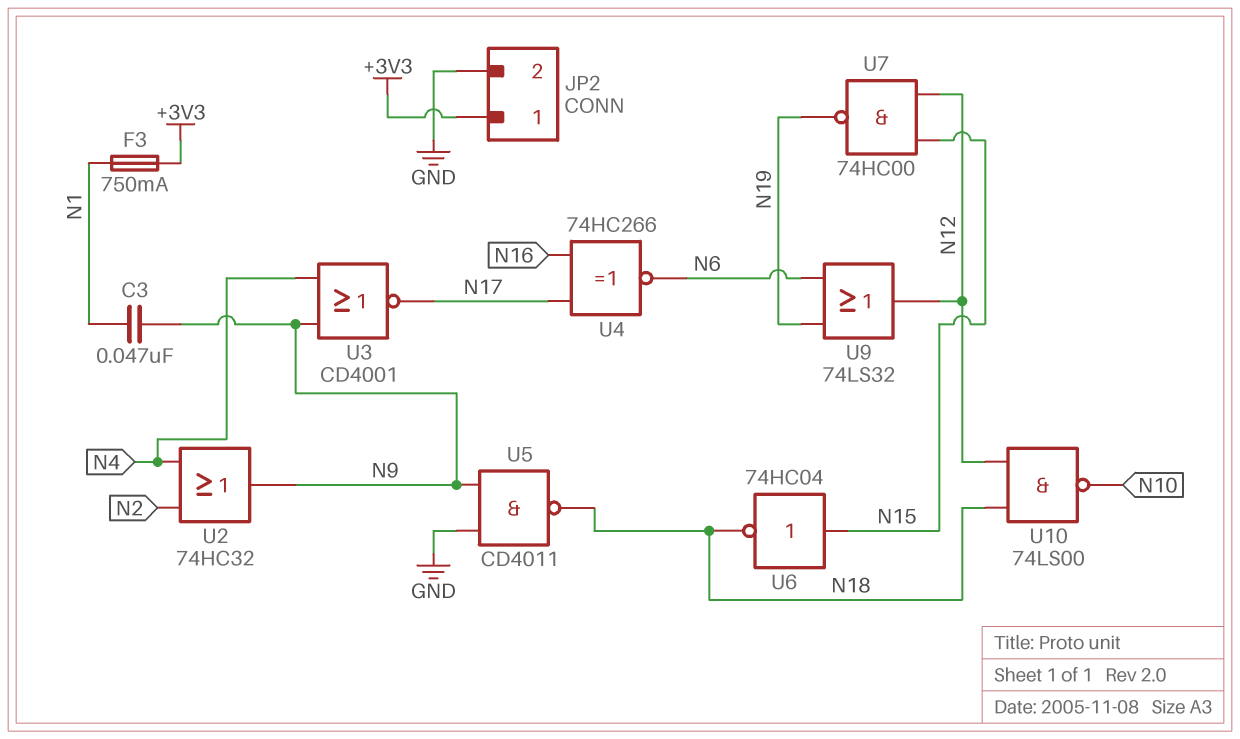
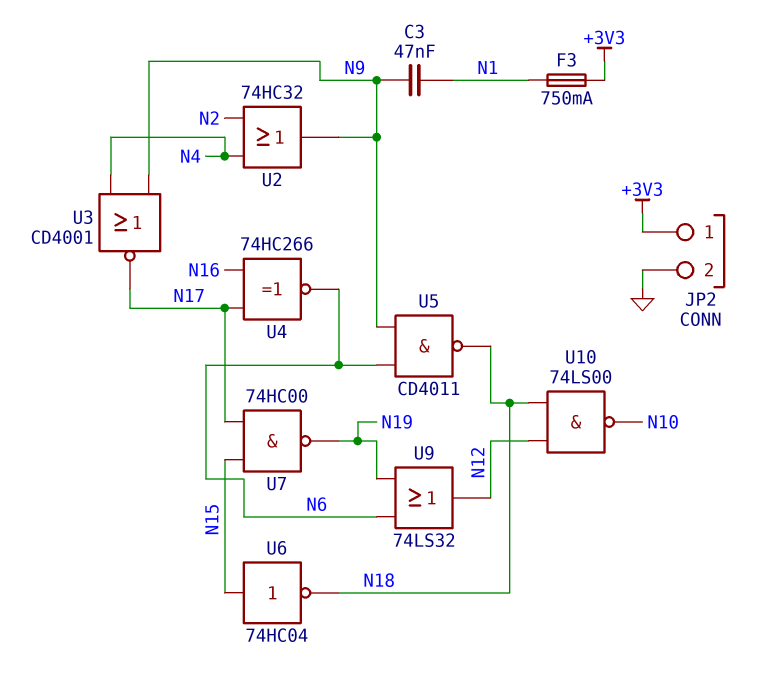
U5: NAND CD4011 (in GND, in N9, out N18) -> NAND CD4011 (in N6, in N9, out N18)
U7: NAND 74HC00 (in N12, in N15, out N19) -> NAND 74HC00 (in N15, in N17, out N19)

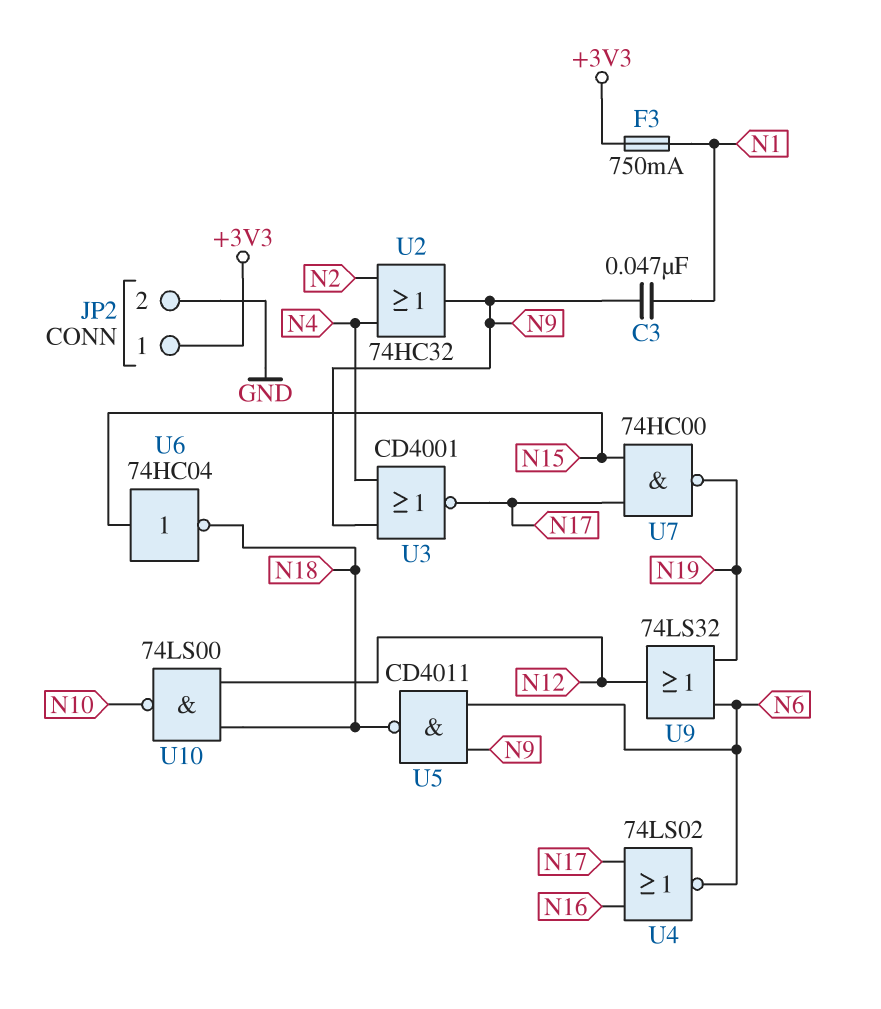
U4: XNOR 74HC266 (in N16, in N17, out N6) -> NOR 74LS02 (in N16, in N17, out N6)

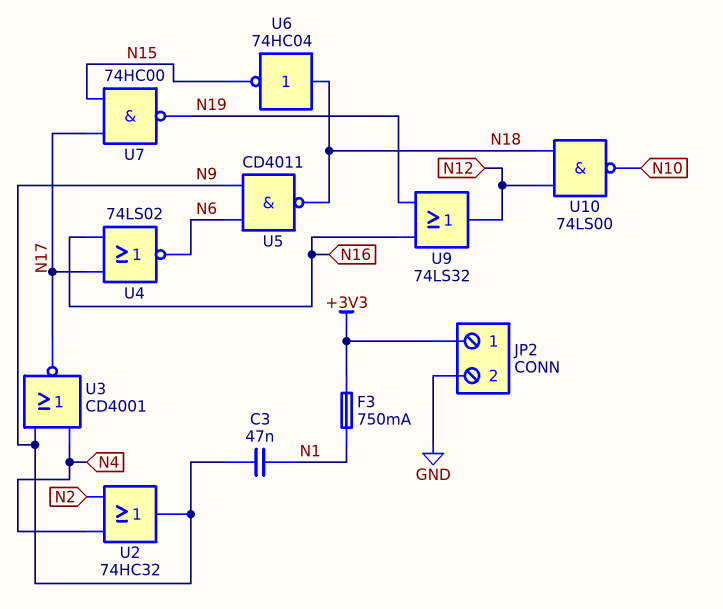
U6: NOT 74HC04 (in N15, out N18) -> NOT 74HC04 (in N18, out N15)
U9: OR 74LS32 (in N6, in N19, out N12) -> OR 74LS32 (in N16, in N19, out N12)

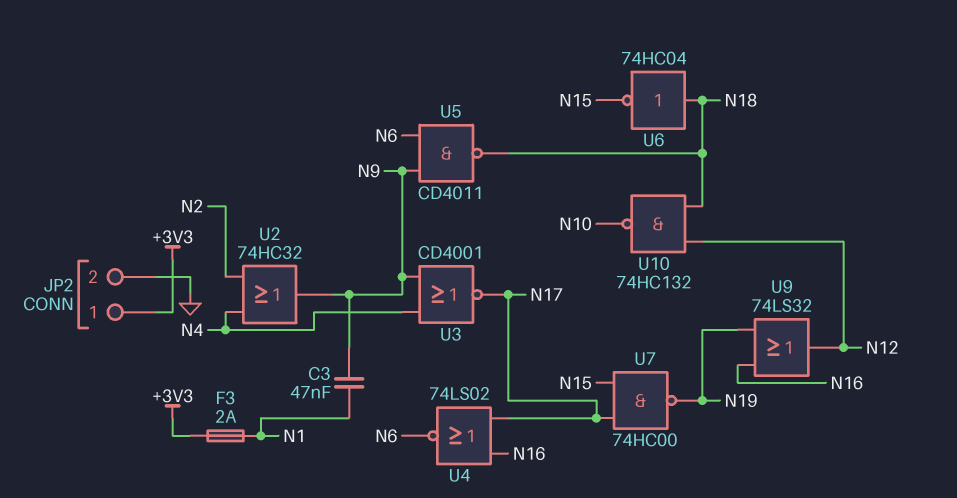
F3: 750mA (+3V3, N1) -> 2A (+3V3, N1)
U10: NAND 74LS00 (in N12, in N18, out N10) -> NAND 74HC132 (in N12, in N18, out N10)

